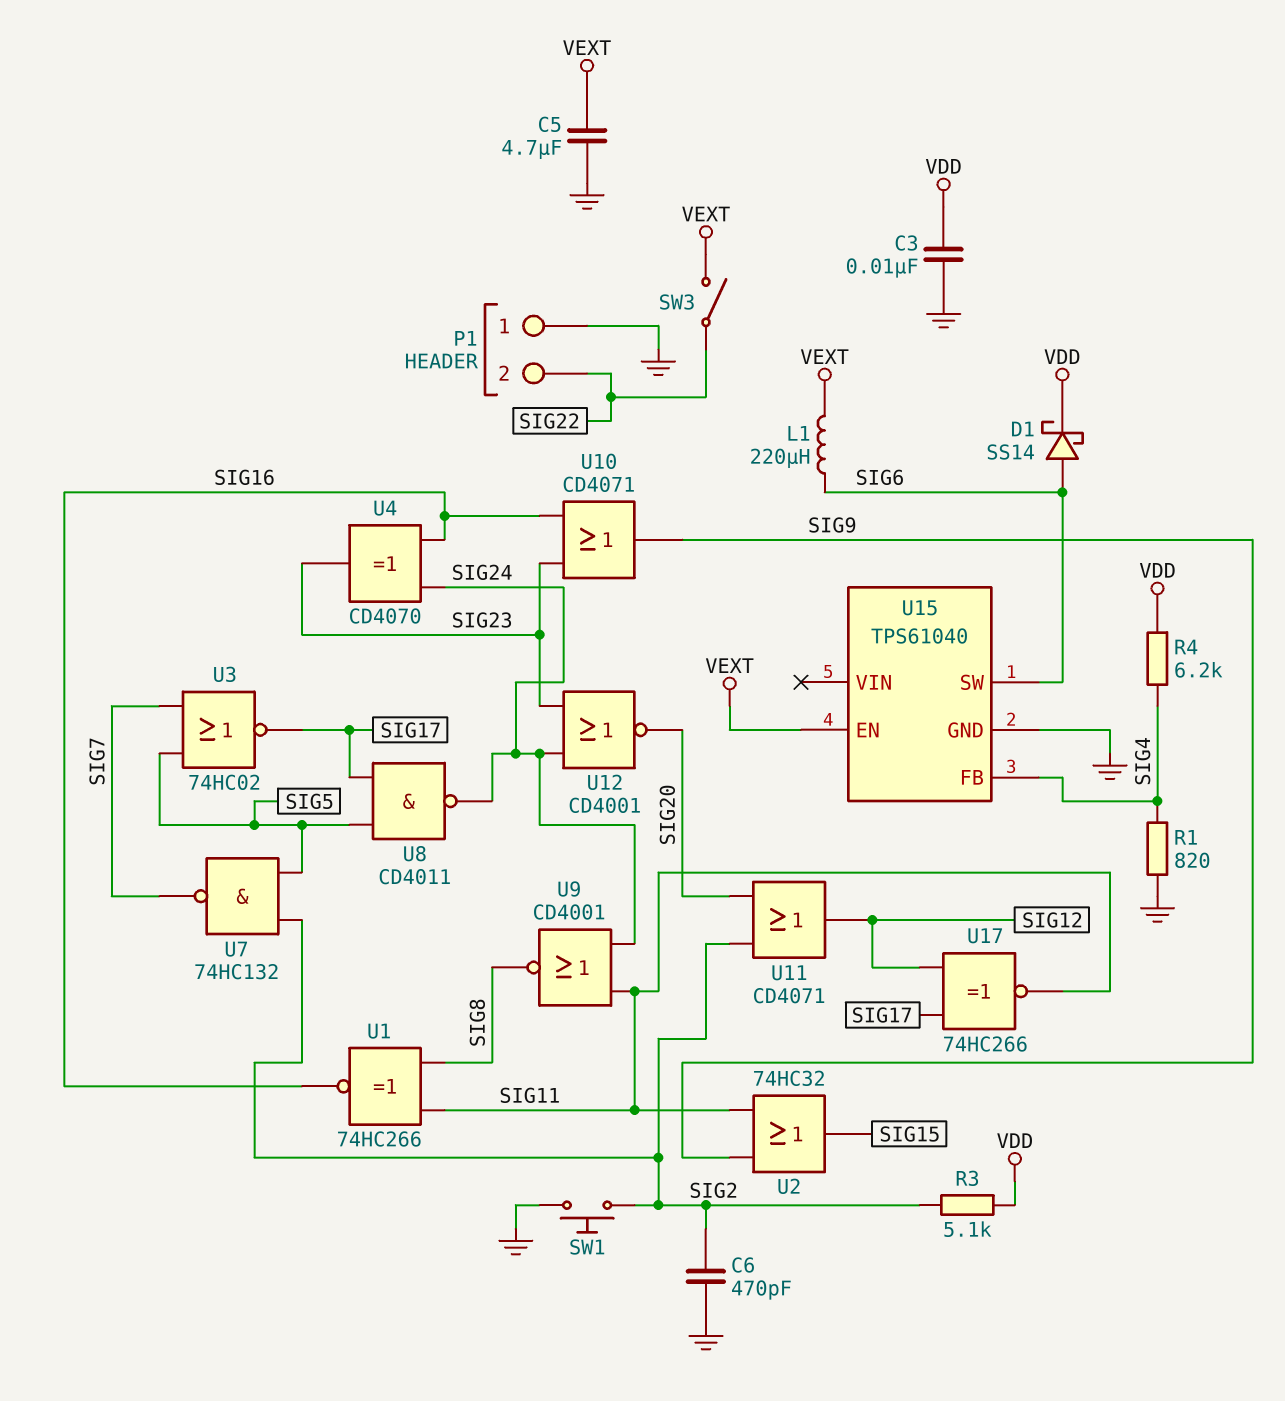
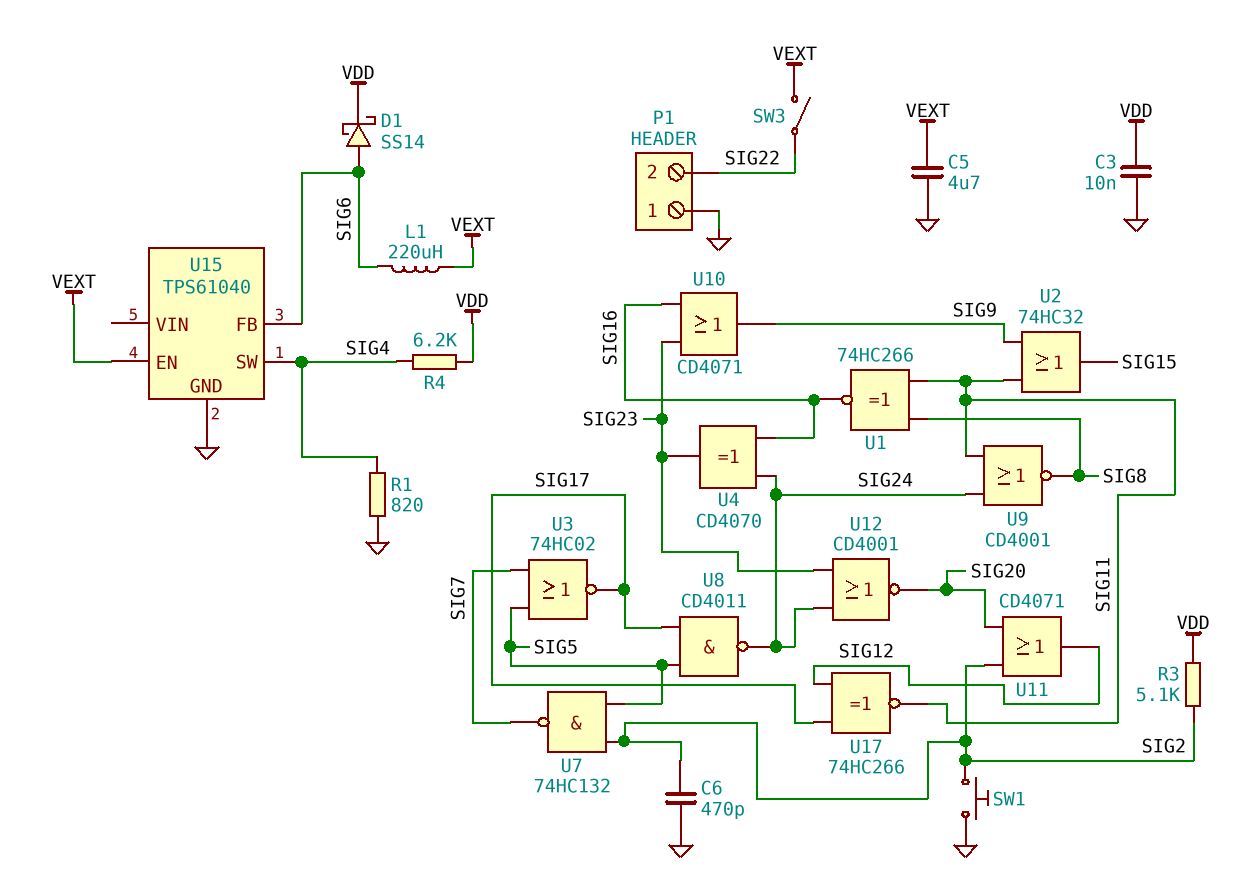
U15 pin FB: SIG4 -> SIG6
U15 pin SW: SIG6 -> SIG4

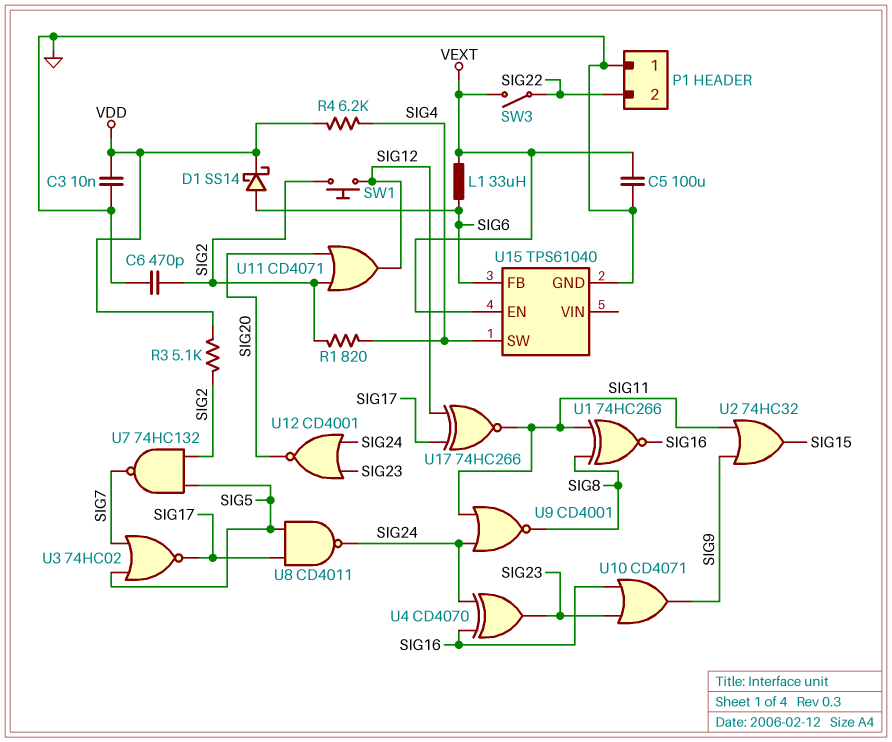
C5: 4.7uF (GND, VEXT) -> 100uF (GND, VEXT)
L1: 220uH (SIG6, VEXT) -> 33uH (SIG6, VEXT)
R1: 820 (GND, SIG4) -> 820 (SIG2, SIG4)
SW1: button (GND, SIG2) -> button (SIG2, SIG12)

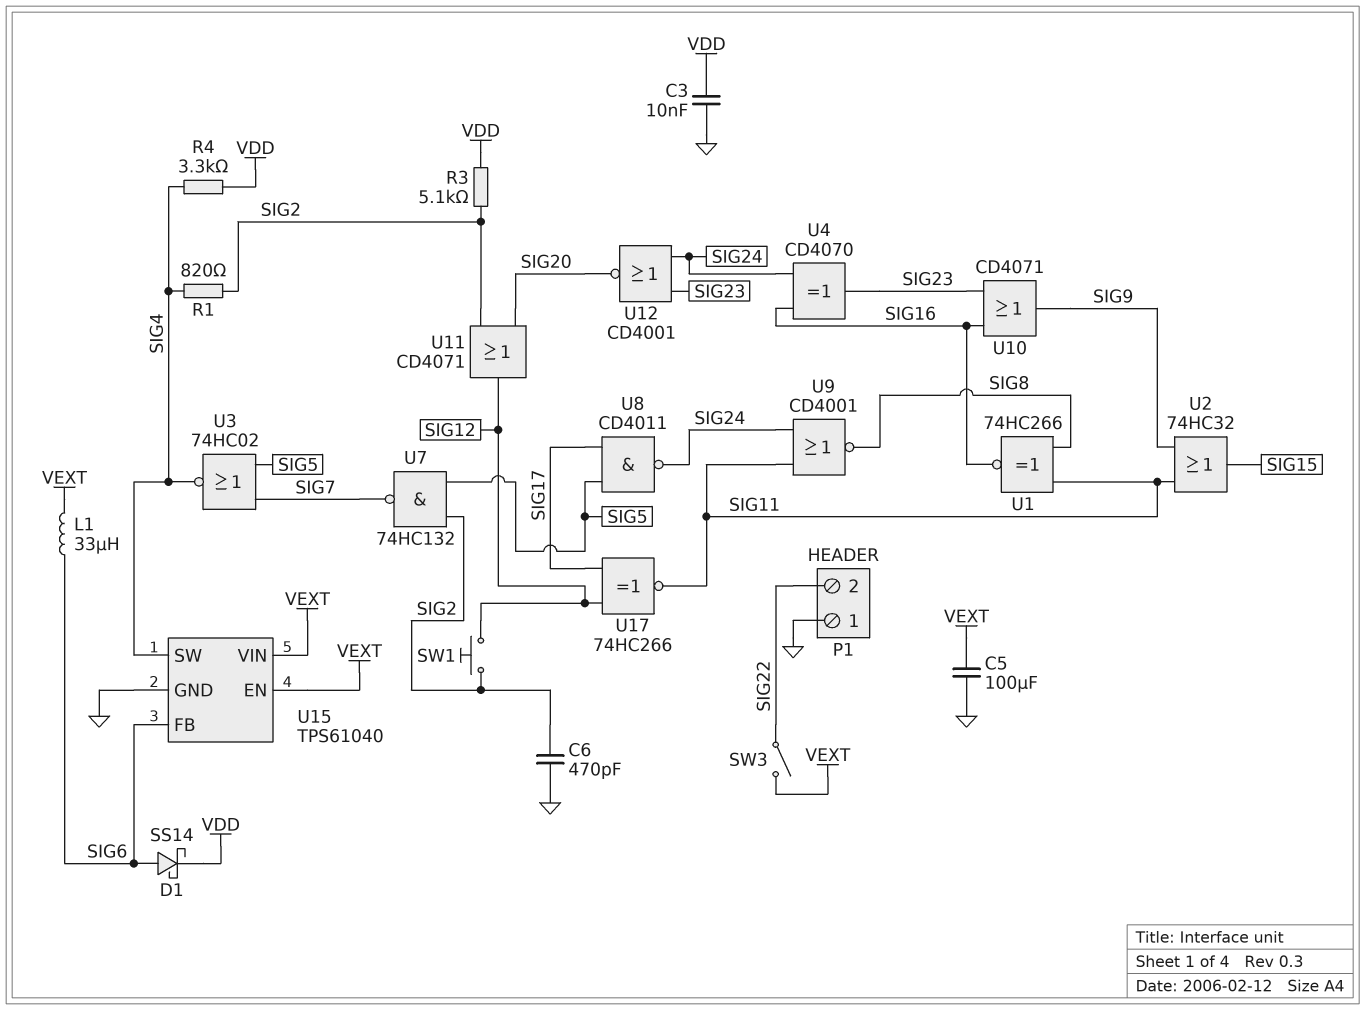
R4: 6.2k (SIG4, VDD) -> 3.3k (SIG4, VDD)
U3: NOR 74HC02 (in SIG5, in SIG7, out SIG17) -> NOR 74HC02 (in SIG5, in SIG7, out SIG4)
U15 pin VIN: none -> VEXT

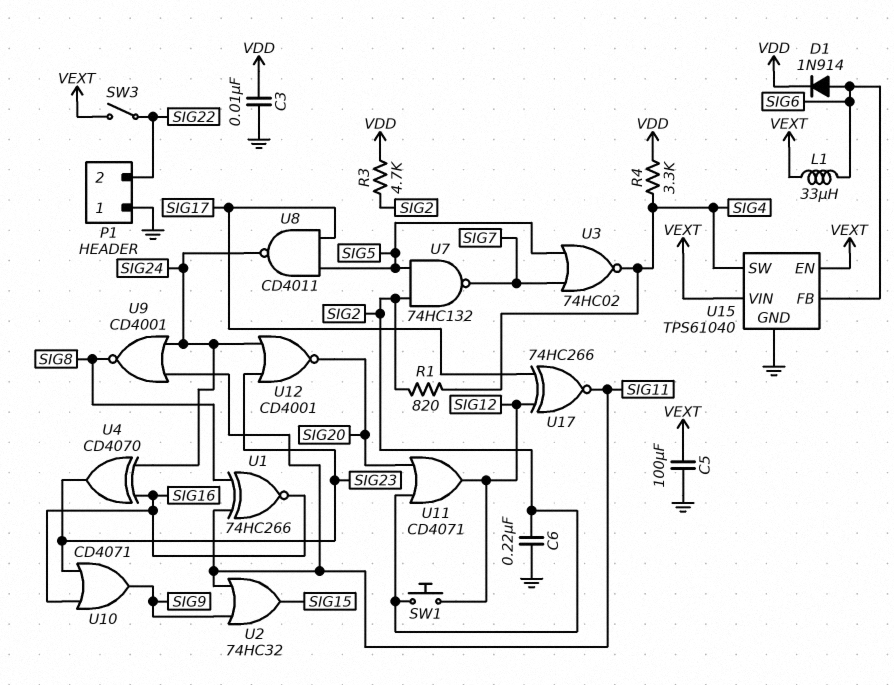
C6: 470pF (GND, SIG2) -> 220nF (GND, SIG2)
D1: schottky SS14 (A SIG6, K VDD) -> diode 1N914 (A SIG6, K VDD)
R3: 5.1k (SIG2, VDD) -> 4.7k (SIG2, VDD)

